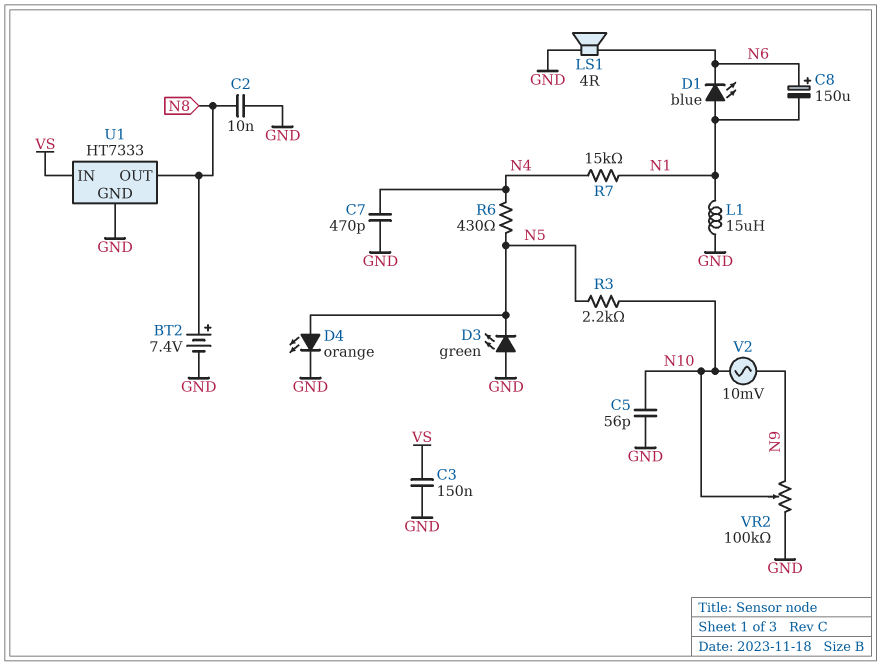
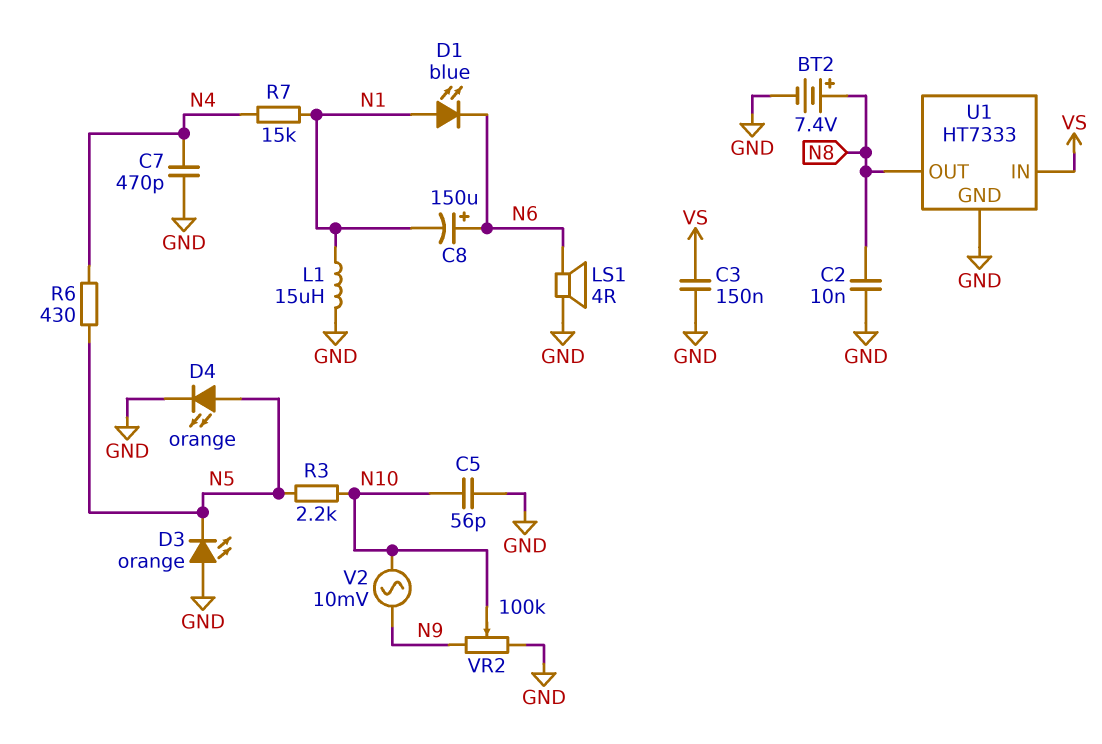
D3: LED green (A GND, K N5) -> LED orange (A GND, K N5)

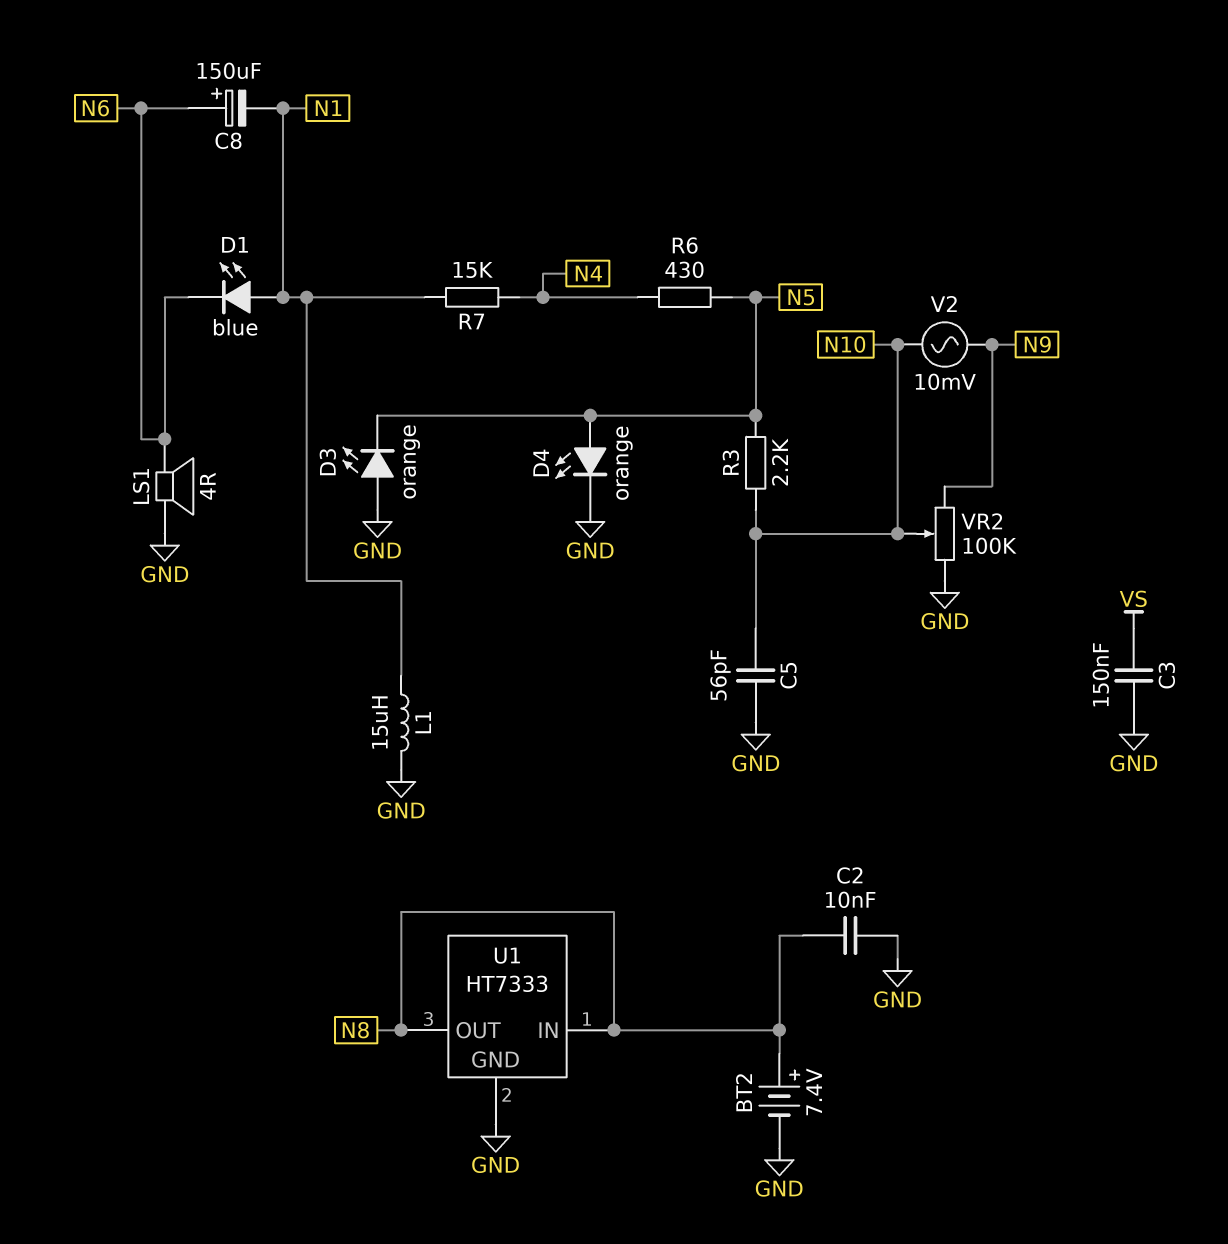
C7: 470pF (GND, N4) -> none
U1 pin IN: VS -> N8

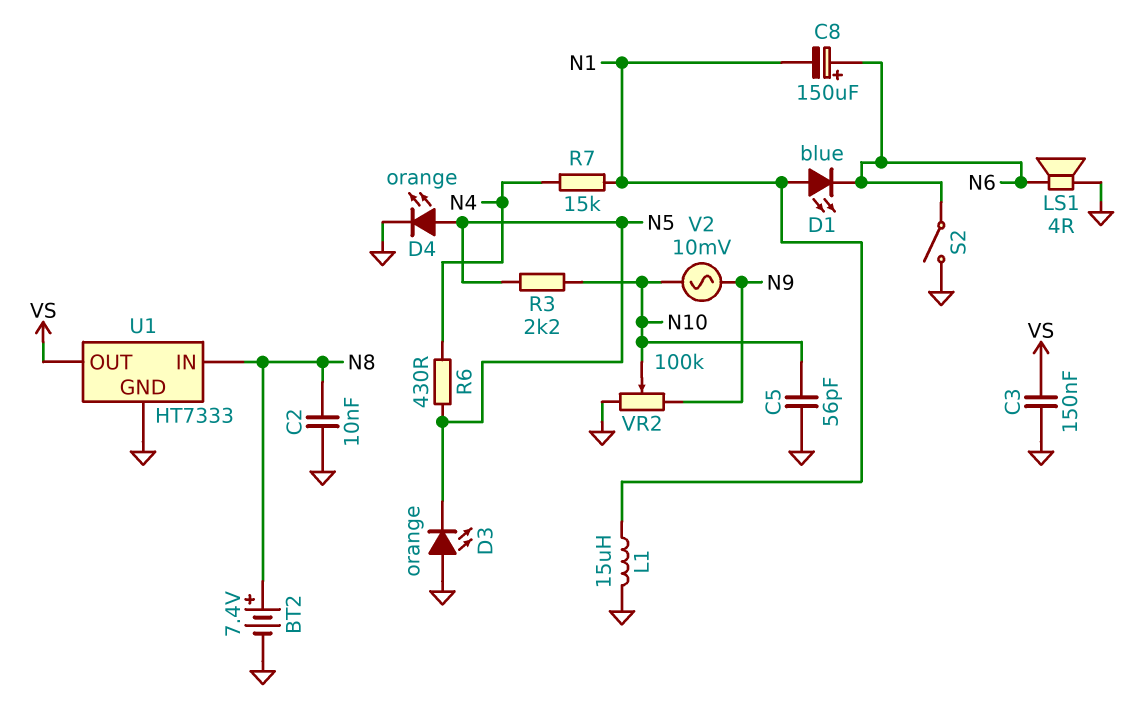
S2: none -> switch (GND, N6)
U1 pin OUT: N8 -> VS

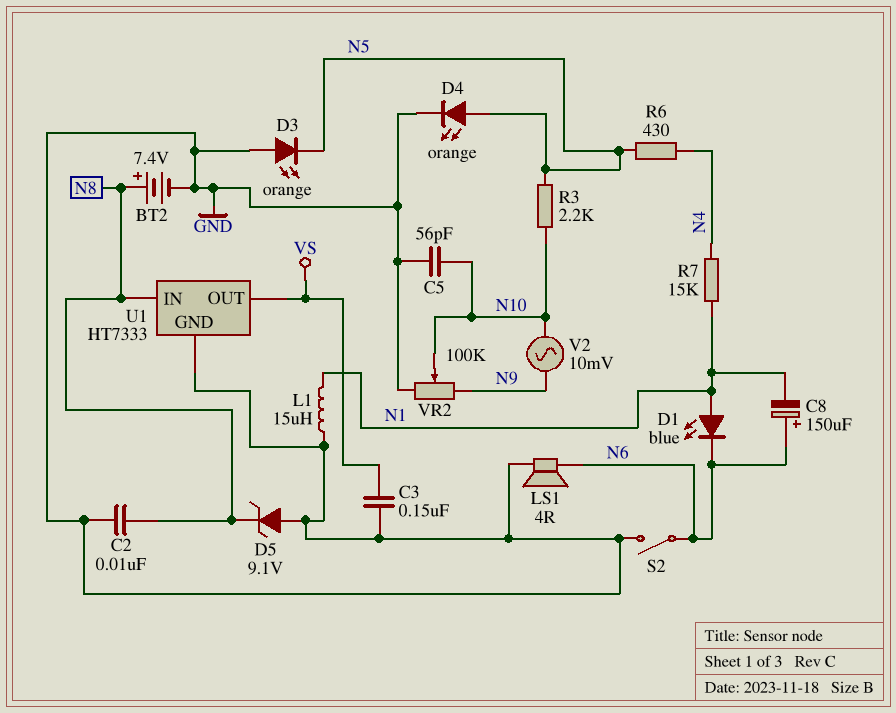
D5: none -> zener 9.1V (A GND, K N8)

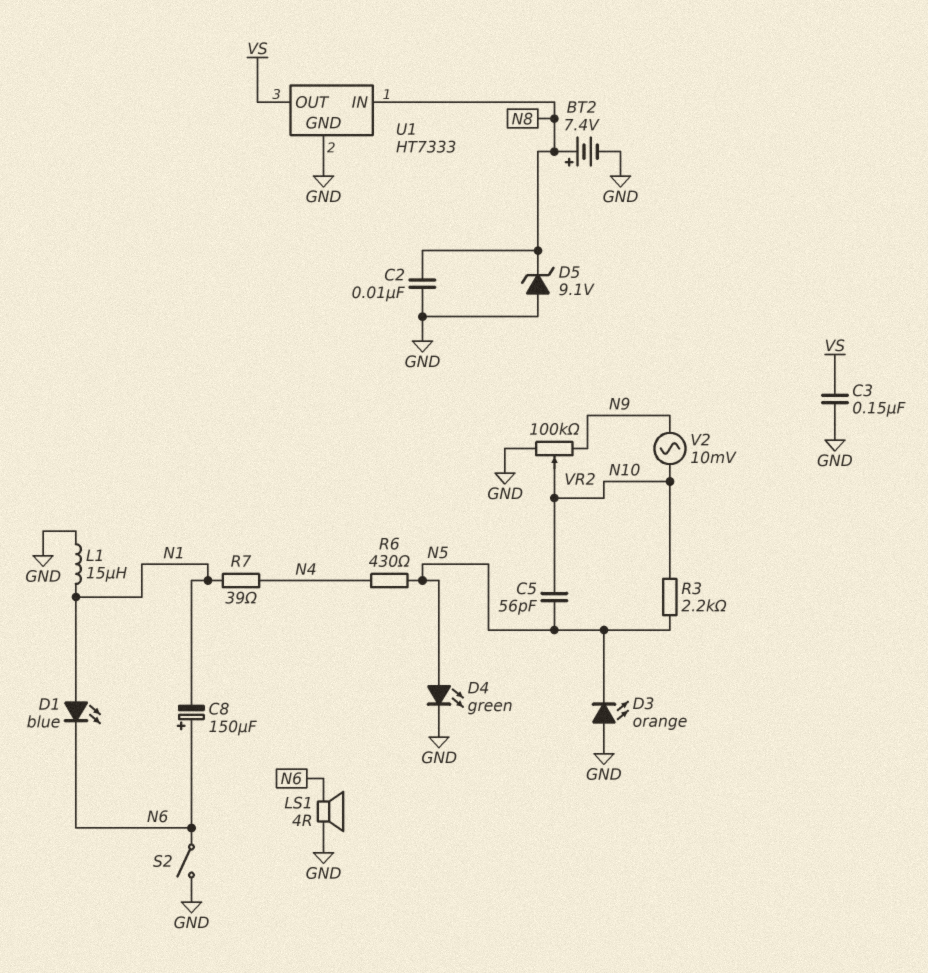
C5: 56pF (GND, N10) -> 56pF (N5, N10)
D4: LED orange (A N5, K GND) -> LED green (A N5, K GND)
R7: 15k (N1, N4) -> 39 (N1, N4)

